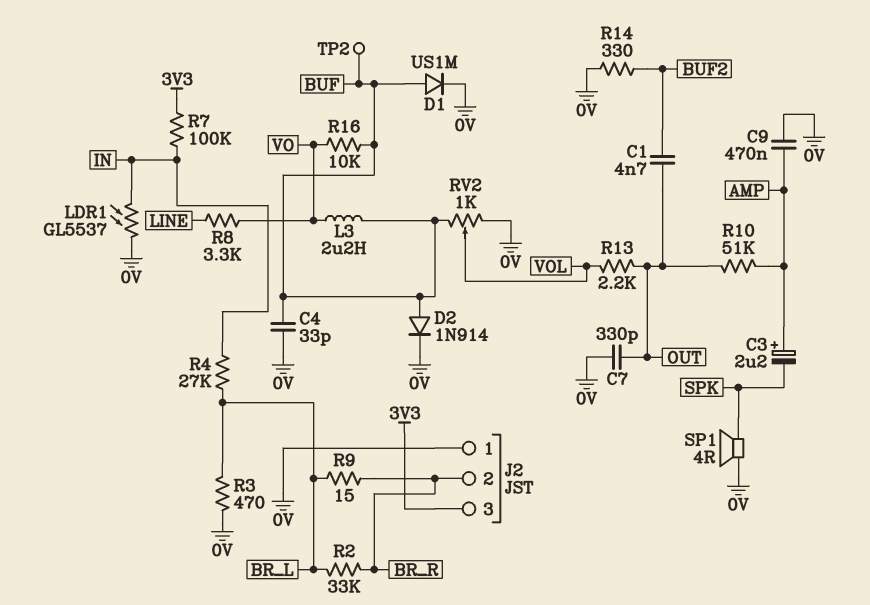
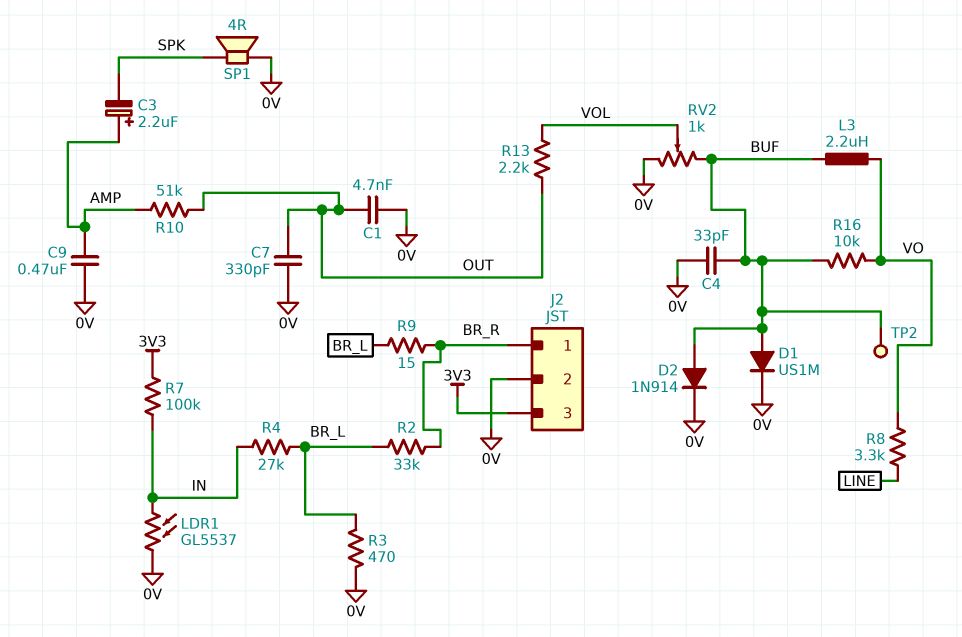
C1: 4.7nF (BUF2, OUT) -> 4.7nF (0V, OUT)
J2 pin 1: 0V -> BR_R
J2 pin 2: BR_R -> 0V
R14: 330 (0V, BUF2) -> none

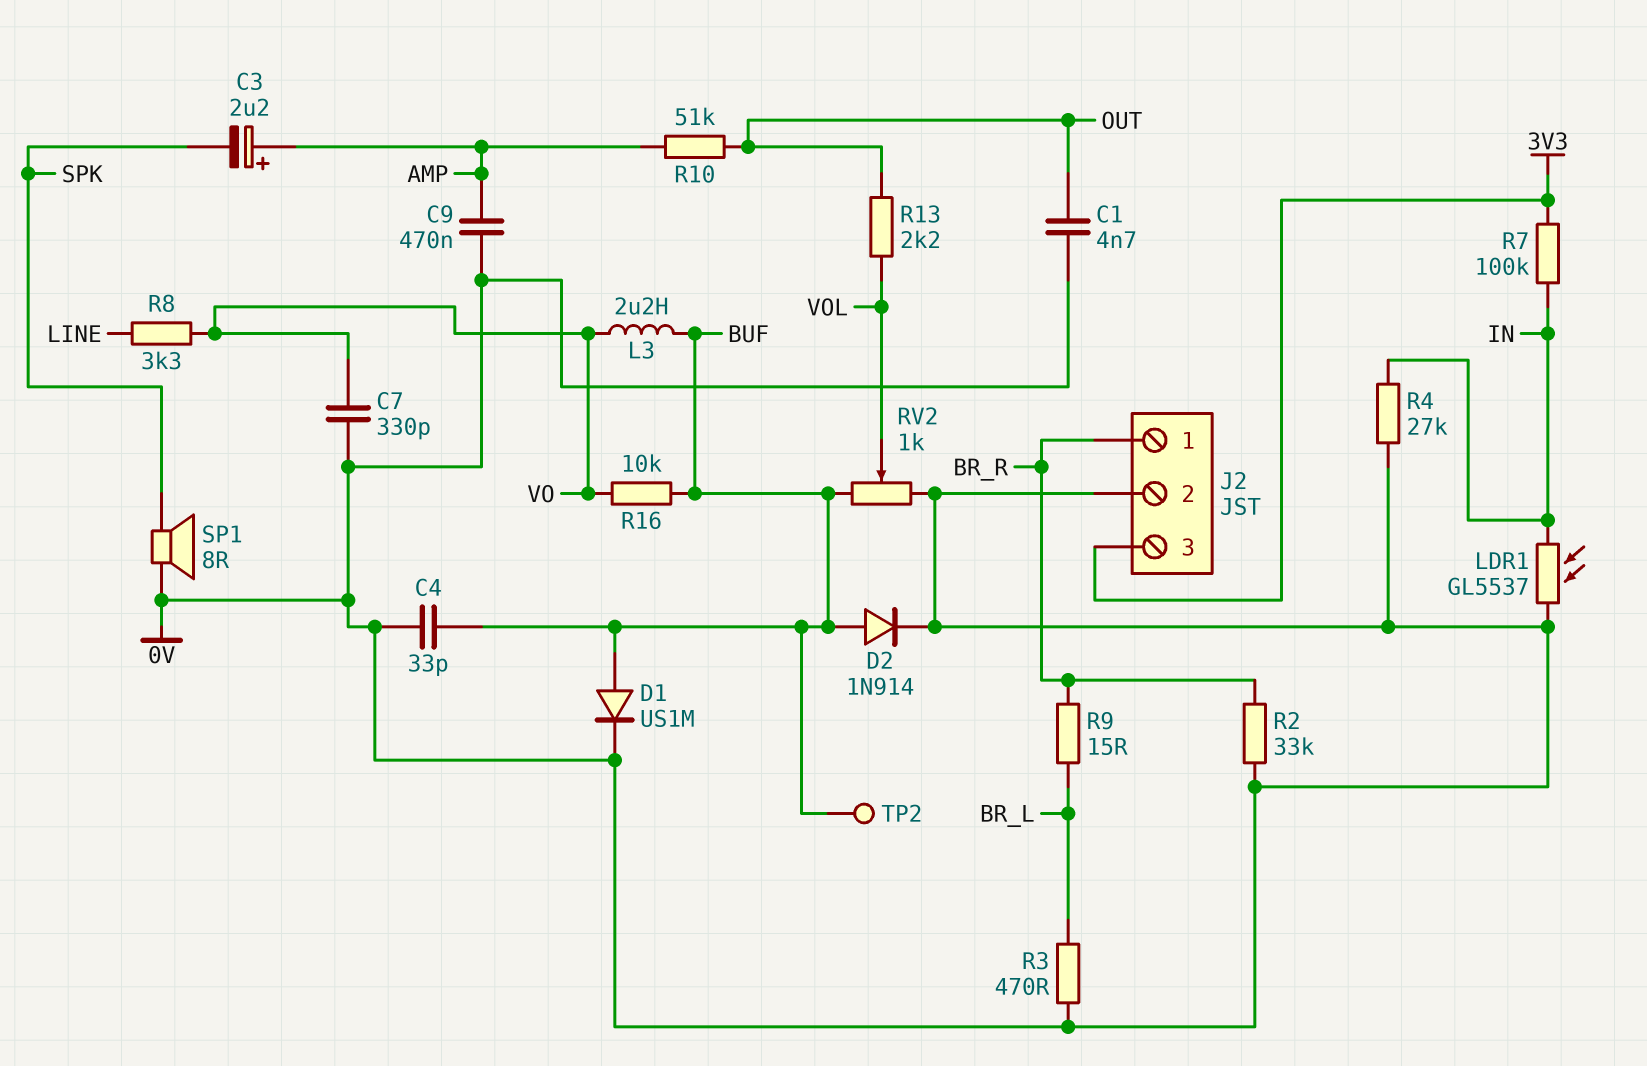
C7: 330pF (0V, OUT) -> 330pF (0V, VO)
R2: 33k (BR_L, BR_R) -> 33k (0V, BR_R)
R4: 27k (BR_L, IN) -> 27k (0V, IN)
SP1: speaker 4R (0V, SPK) -> speaker 8R (0V, SPK)

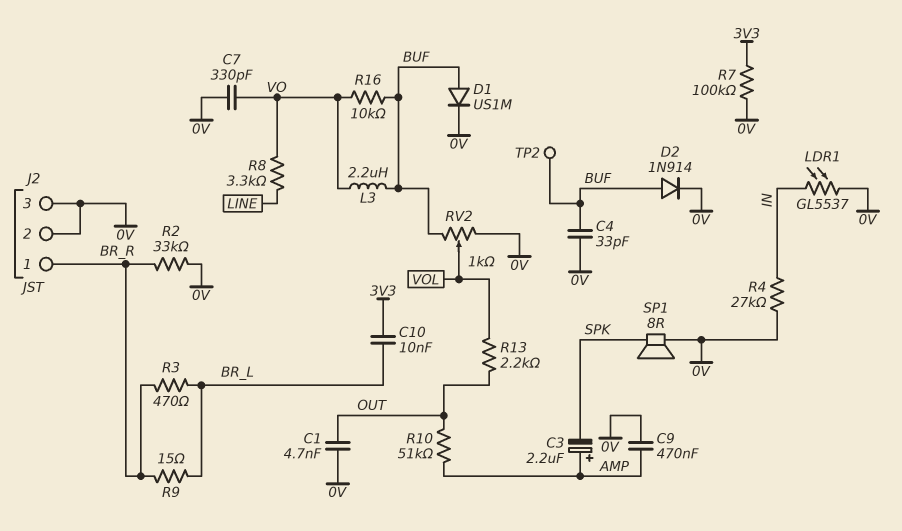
C10: none -> 10nF (3V3, BR_L)
J2 pin 3: 3V3 -> 0V
R3: 470 (0V, BR_L) -> 470 (BR_L, BR_R)
R7: 100k (3V3, IN) -> 100k (0V, 3V3)

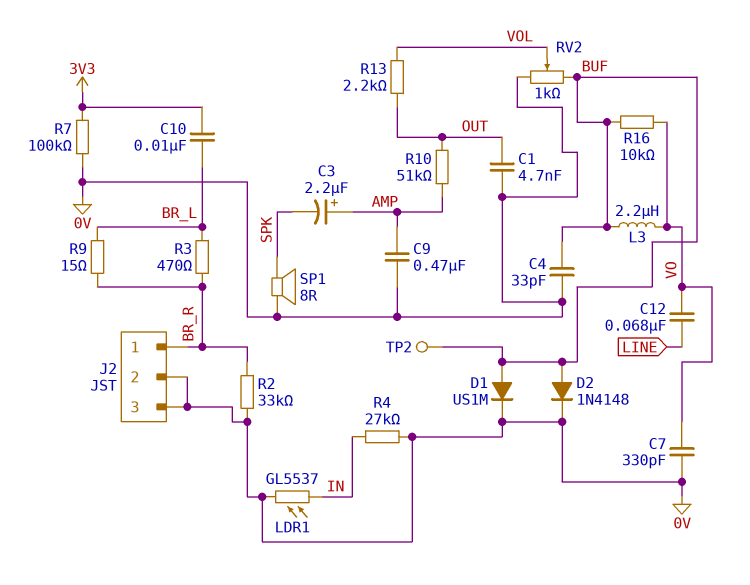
C12: none -> 68nF (LINE, VO)
D2: diode 1N914 (A BUF, K 0V) -> diode 1N4148 (A BUF, K 0V)
R8: 3.3k (LINE, VO) -> none

